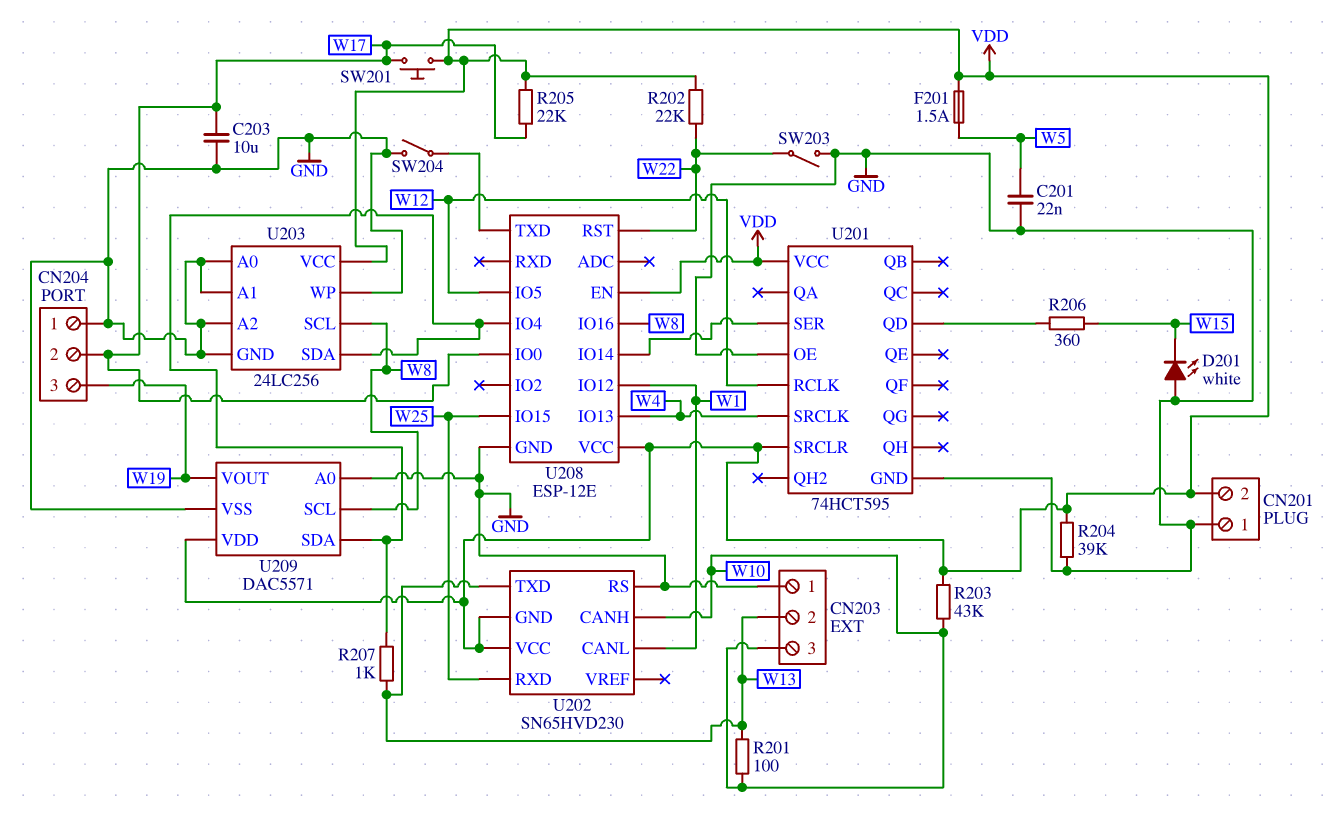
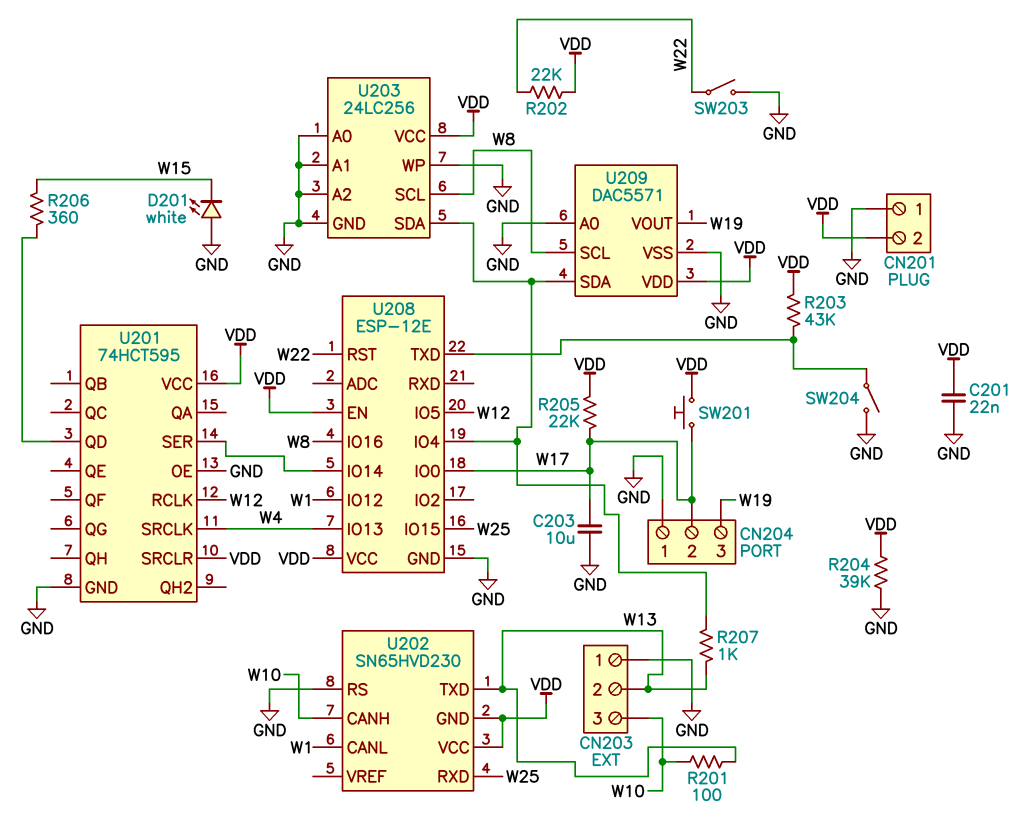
C201: 22nF (GND, W5) -> 22nF (GND, VDD)
F201: 1.5A (VDD, W5) -> none
R203: 43k (VDD, W10) -> 43k (U208/TXD, VDD)

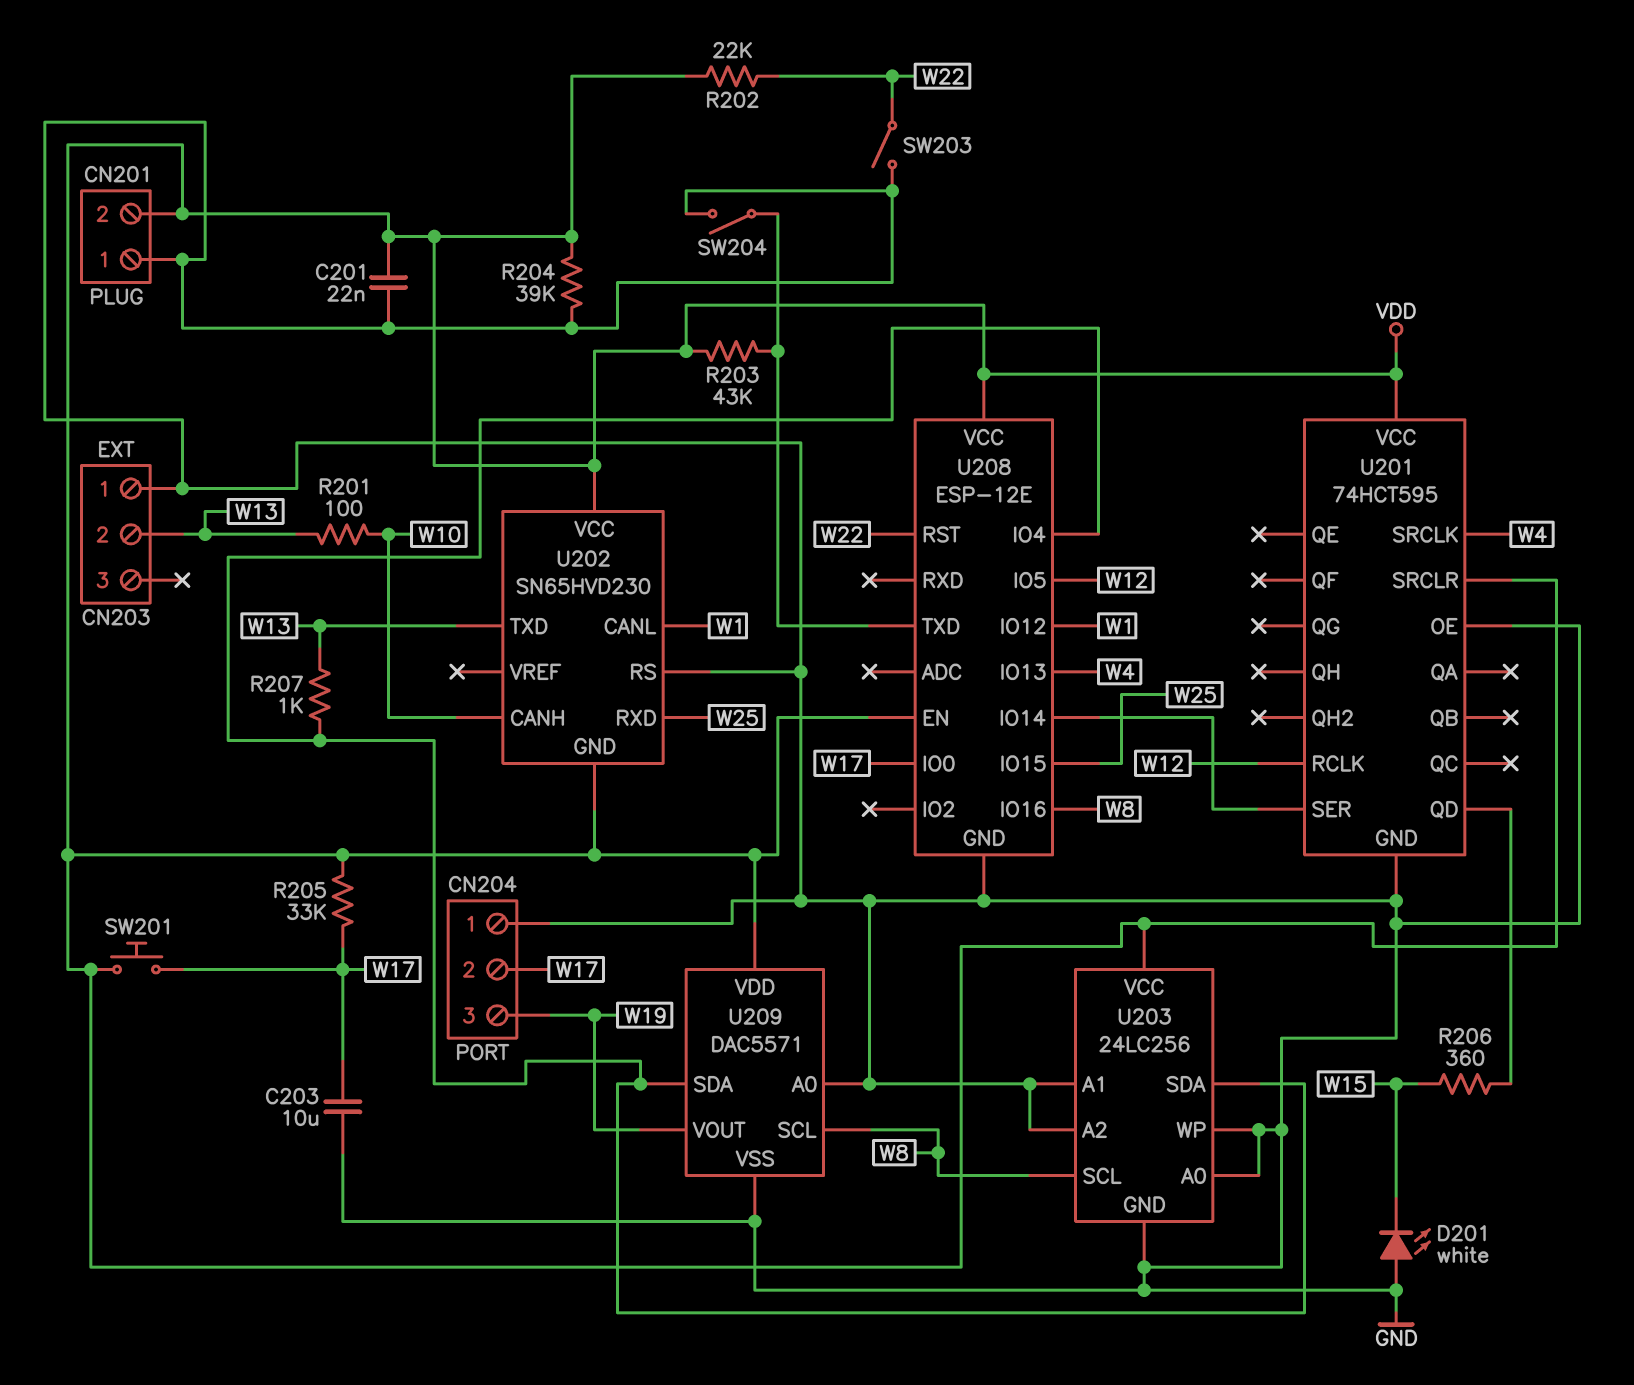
CN203 pin 3: W10 -> none
R205: 22k (VDD, W17) -> 33k (VDD, W17)

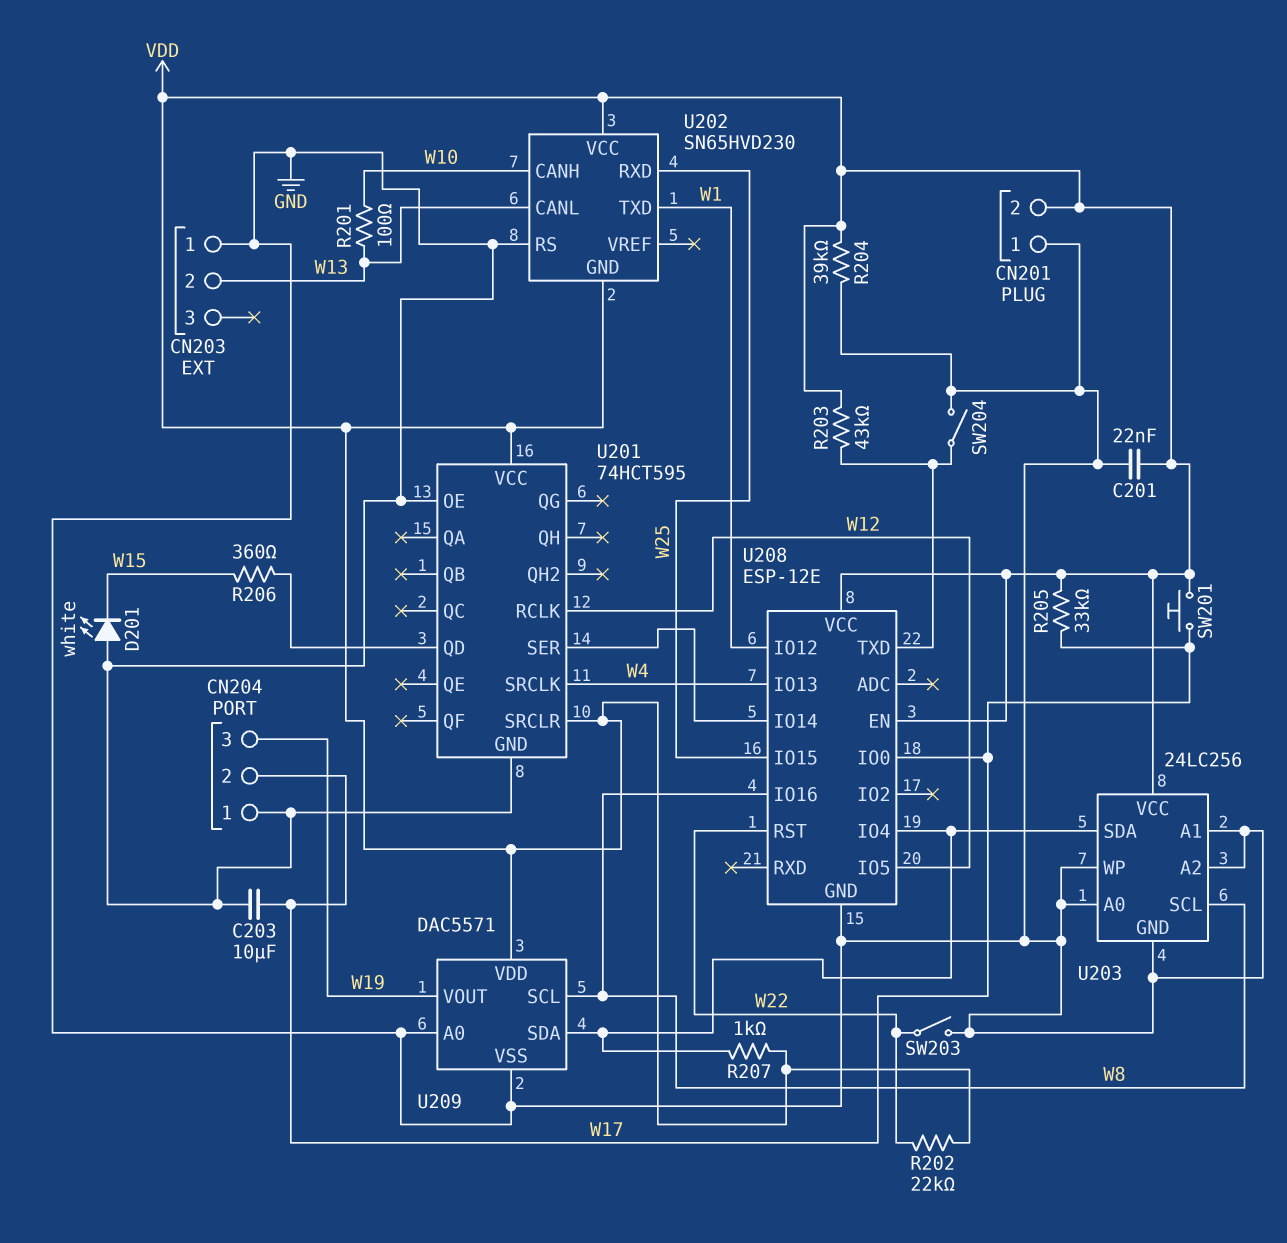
R207: 1k (U203/SDA, W13) -> 1k (U203/SDA, VDD)
U202 pin CANL: W1 -> W13
U202 pin TXD: W13 -> W1

